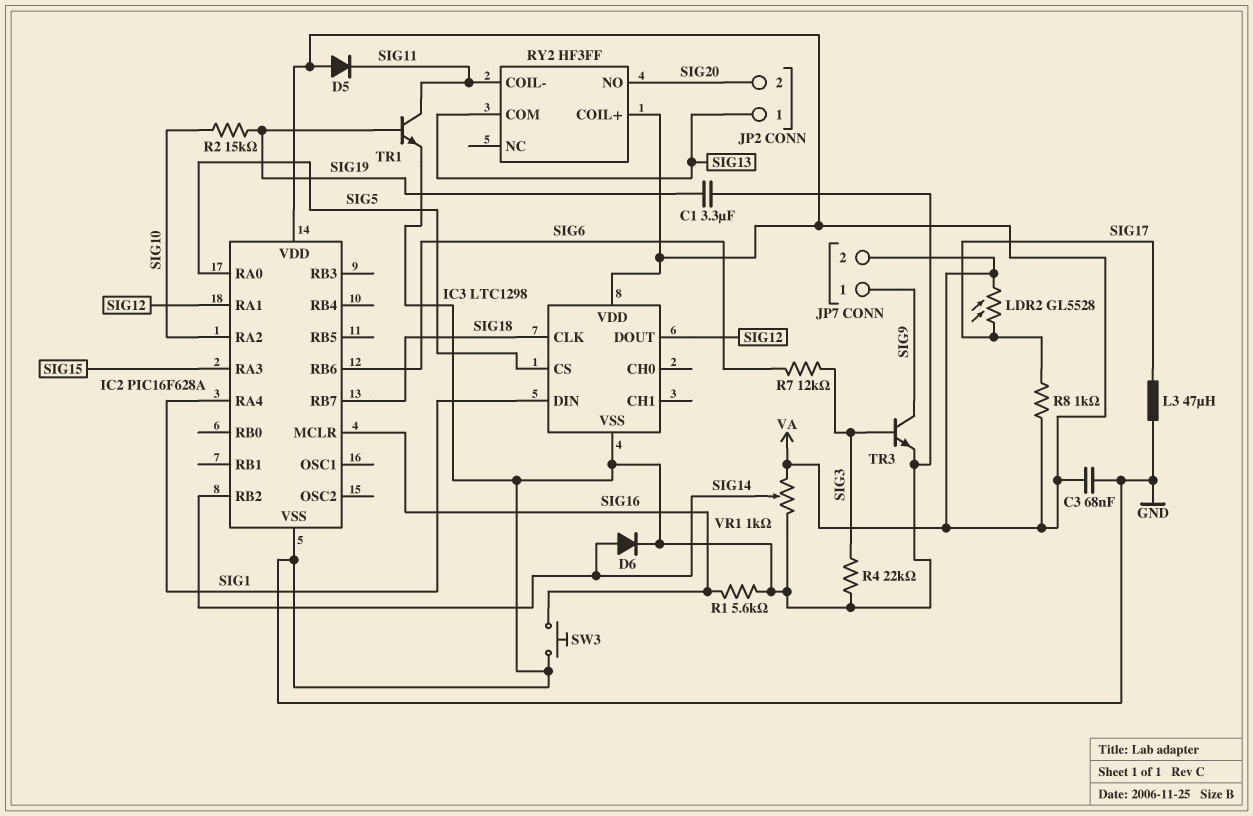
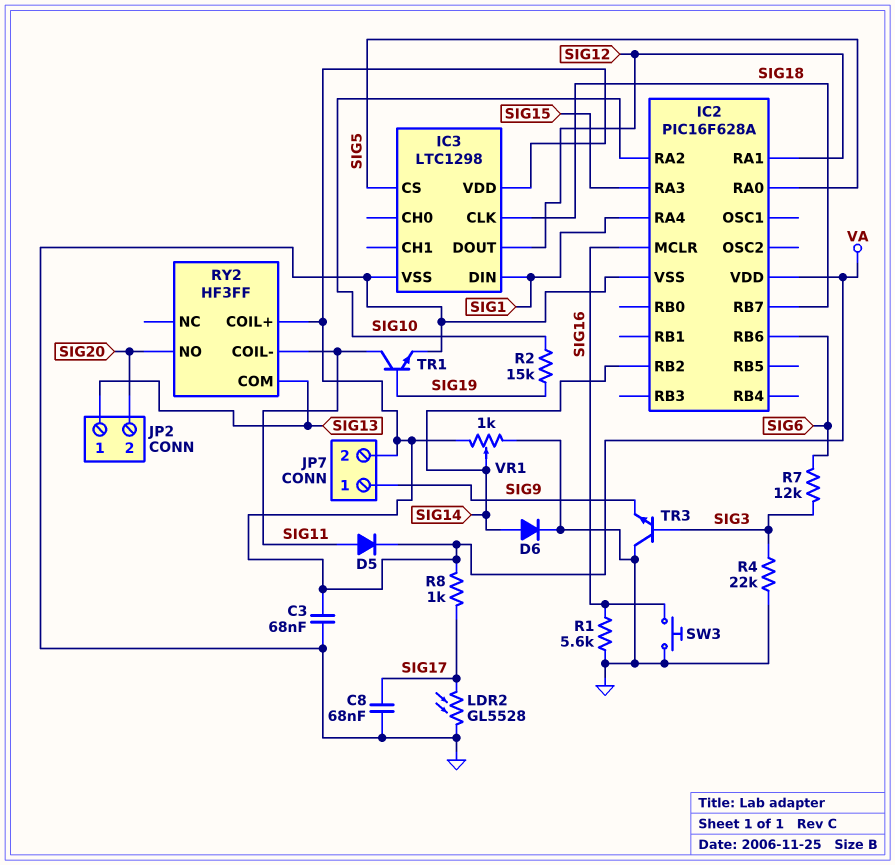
C1: 3.3uF (GND, SIG19) -> none
C8: none -> 68nF (GND, SIG17)
D5: diode (A VA, K SIG11) -> diode (A SIG11, K VA)
L3: 47uH (GND, SIG17) -> none
LDR2: GL5528 (SIG17, VA) -> GL5528 (GND, SIG17)
TR3: NPN (B SIG3, C SIG9, E GND) -> NPN (B SIG3, C GND, E SIG9)

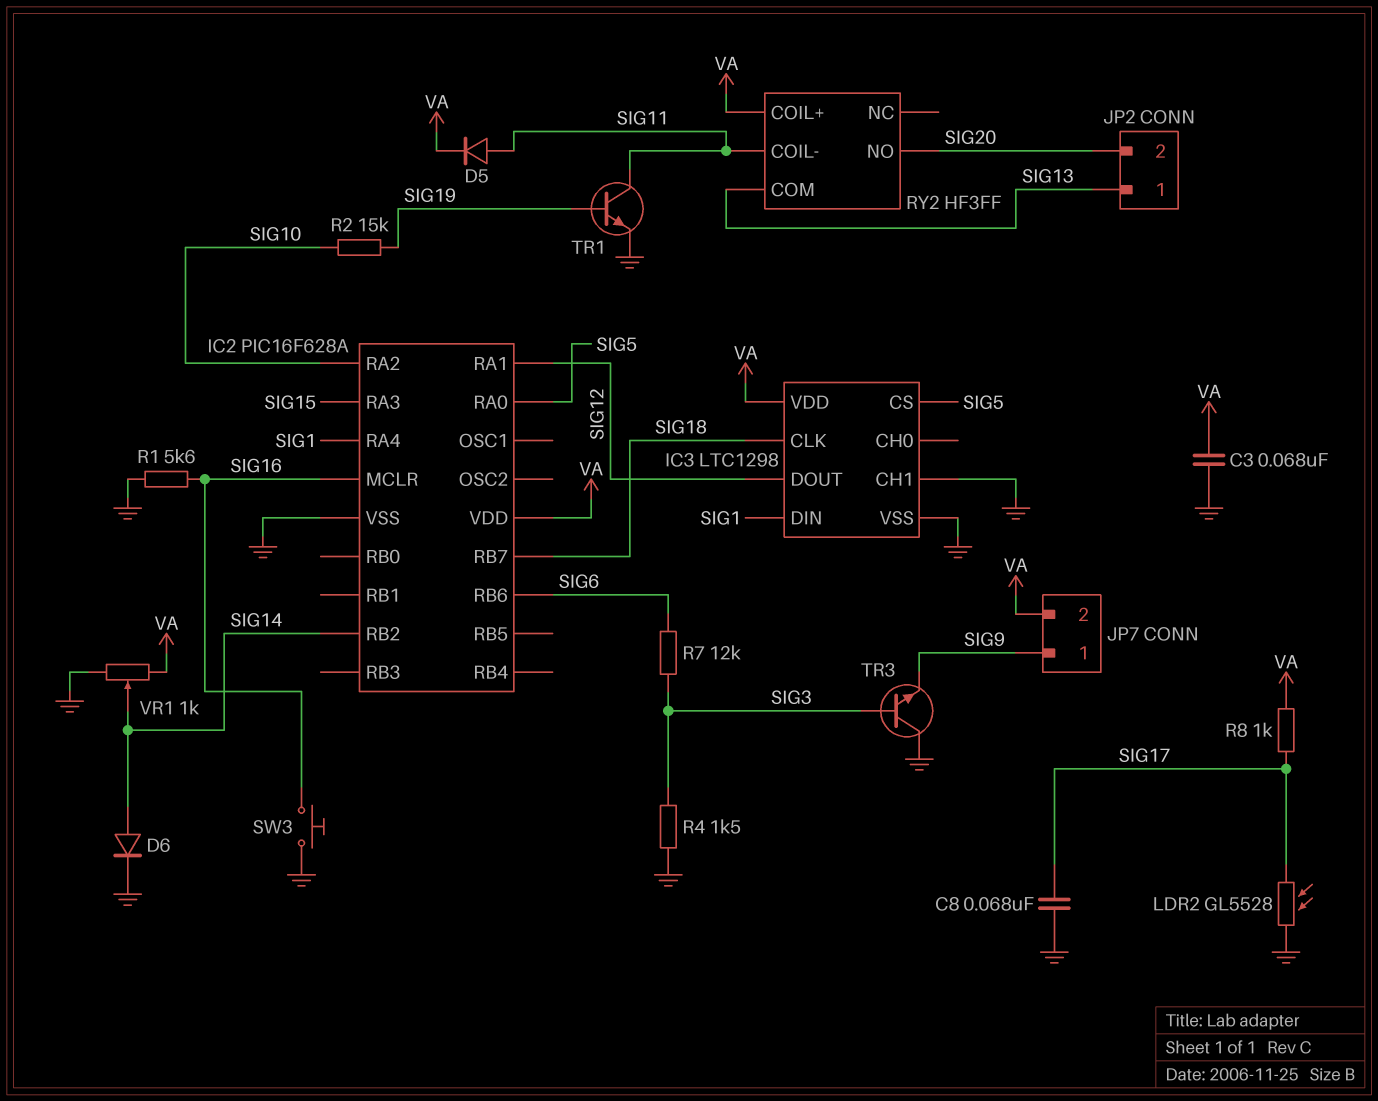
IC3 pin CH1: none -> GND
R4: 22k (GND, SIG3) -> 1.5k (GND, SIG3)

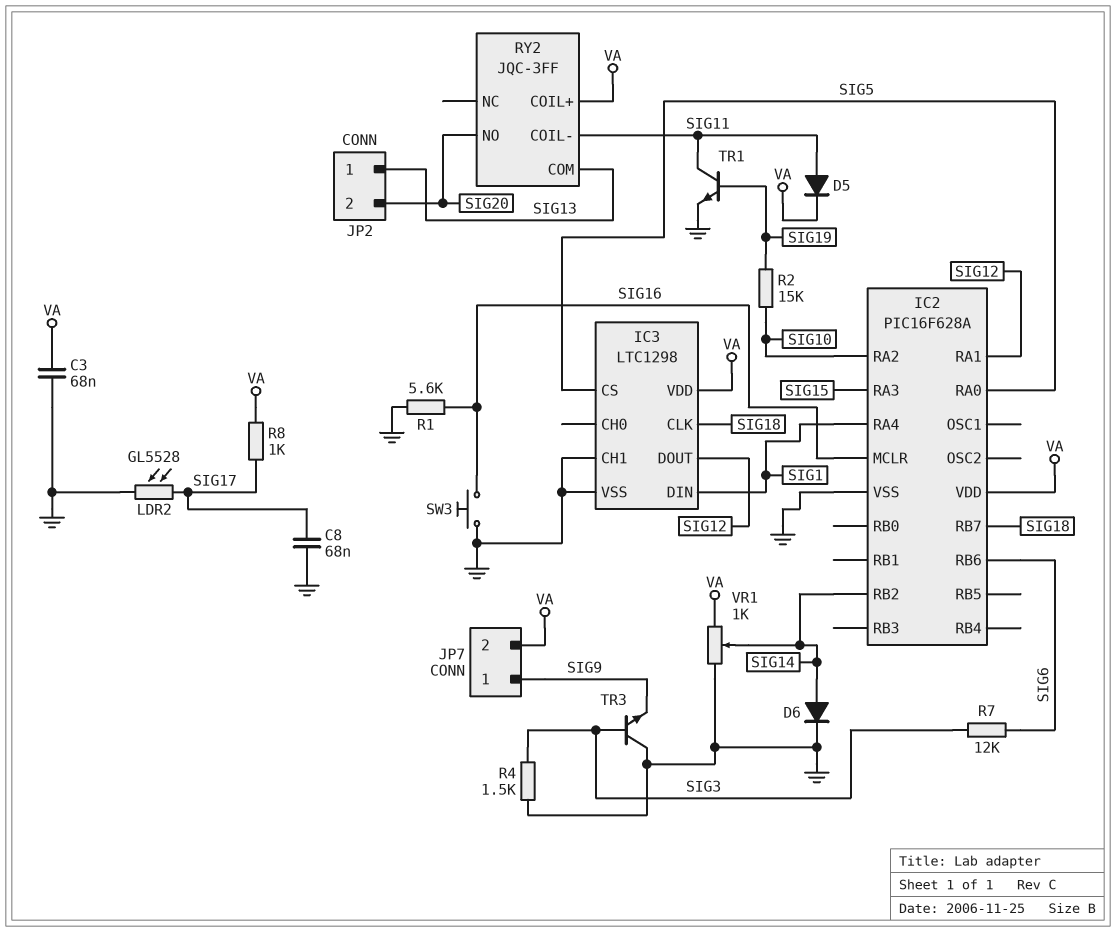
RY2: HF3FF -> JQC-3FF

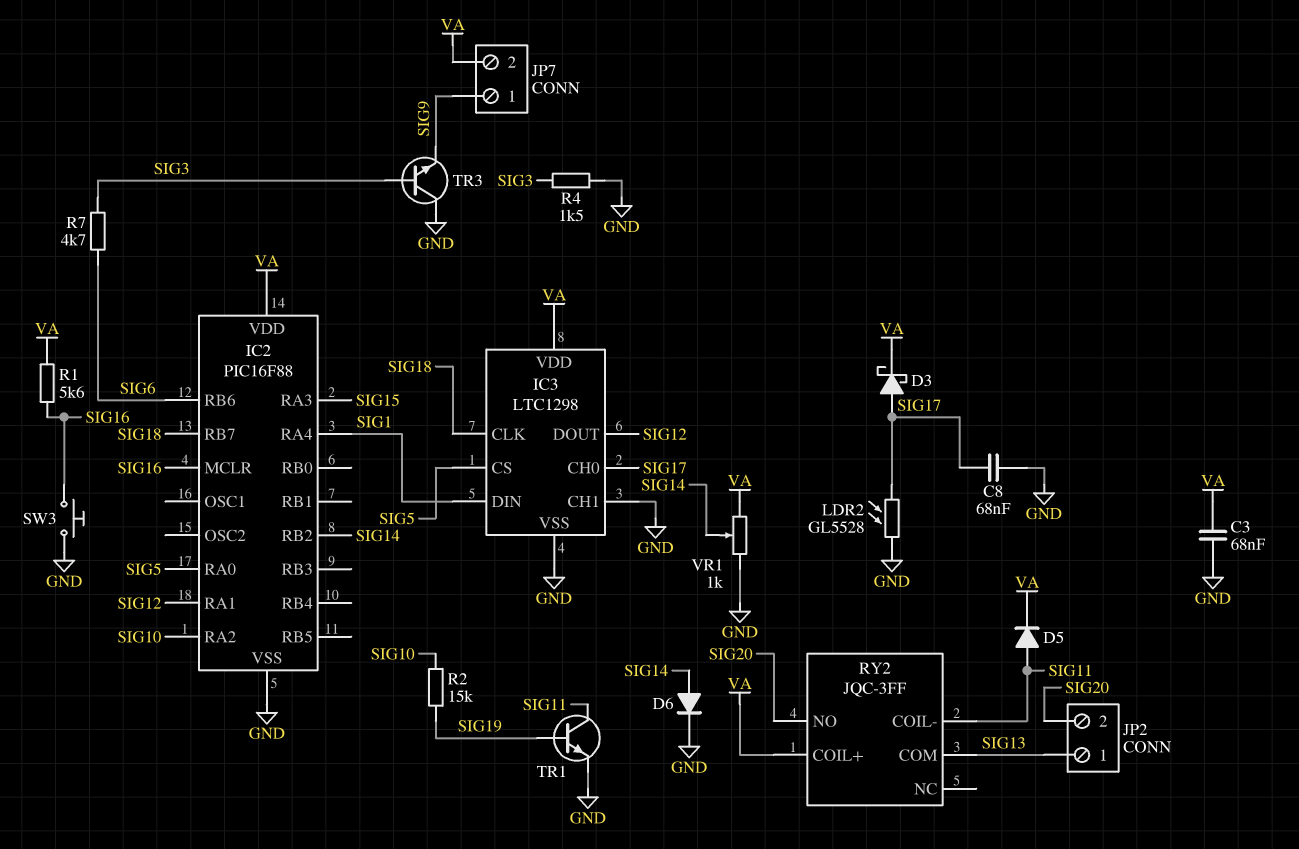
D3: none -> schottky (A SIG17, K VA)
IC2: PIC16F628A -> PIC16F88
IC3 pin CH0: none -> SIG17
R1: 5.6k (GND, SIG16) -> 5.6k (SIG16, VA)
R7: 12k (SIG3, SIG6) -> 4.7k (SIG3, SIG6)
R8: 1k (SIG17, VA) -> none

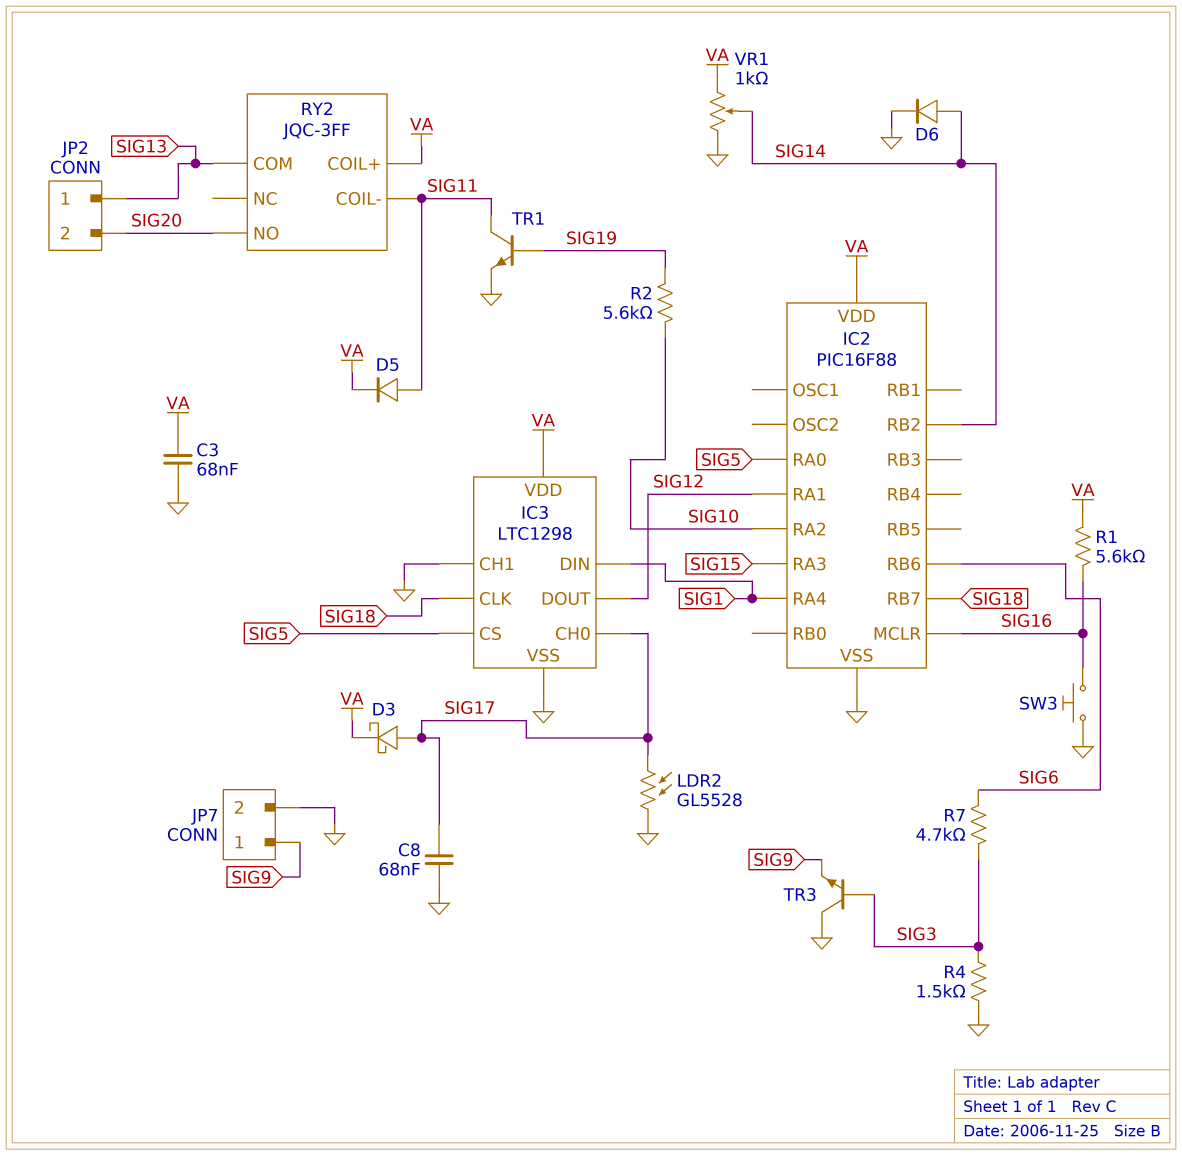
JP7 pin 2: VA -> GND
R2: 15k (SIG10, SIG19) -> 5.6k (SIG10, SIG19)

